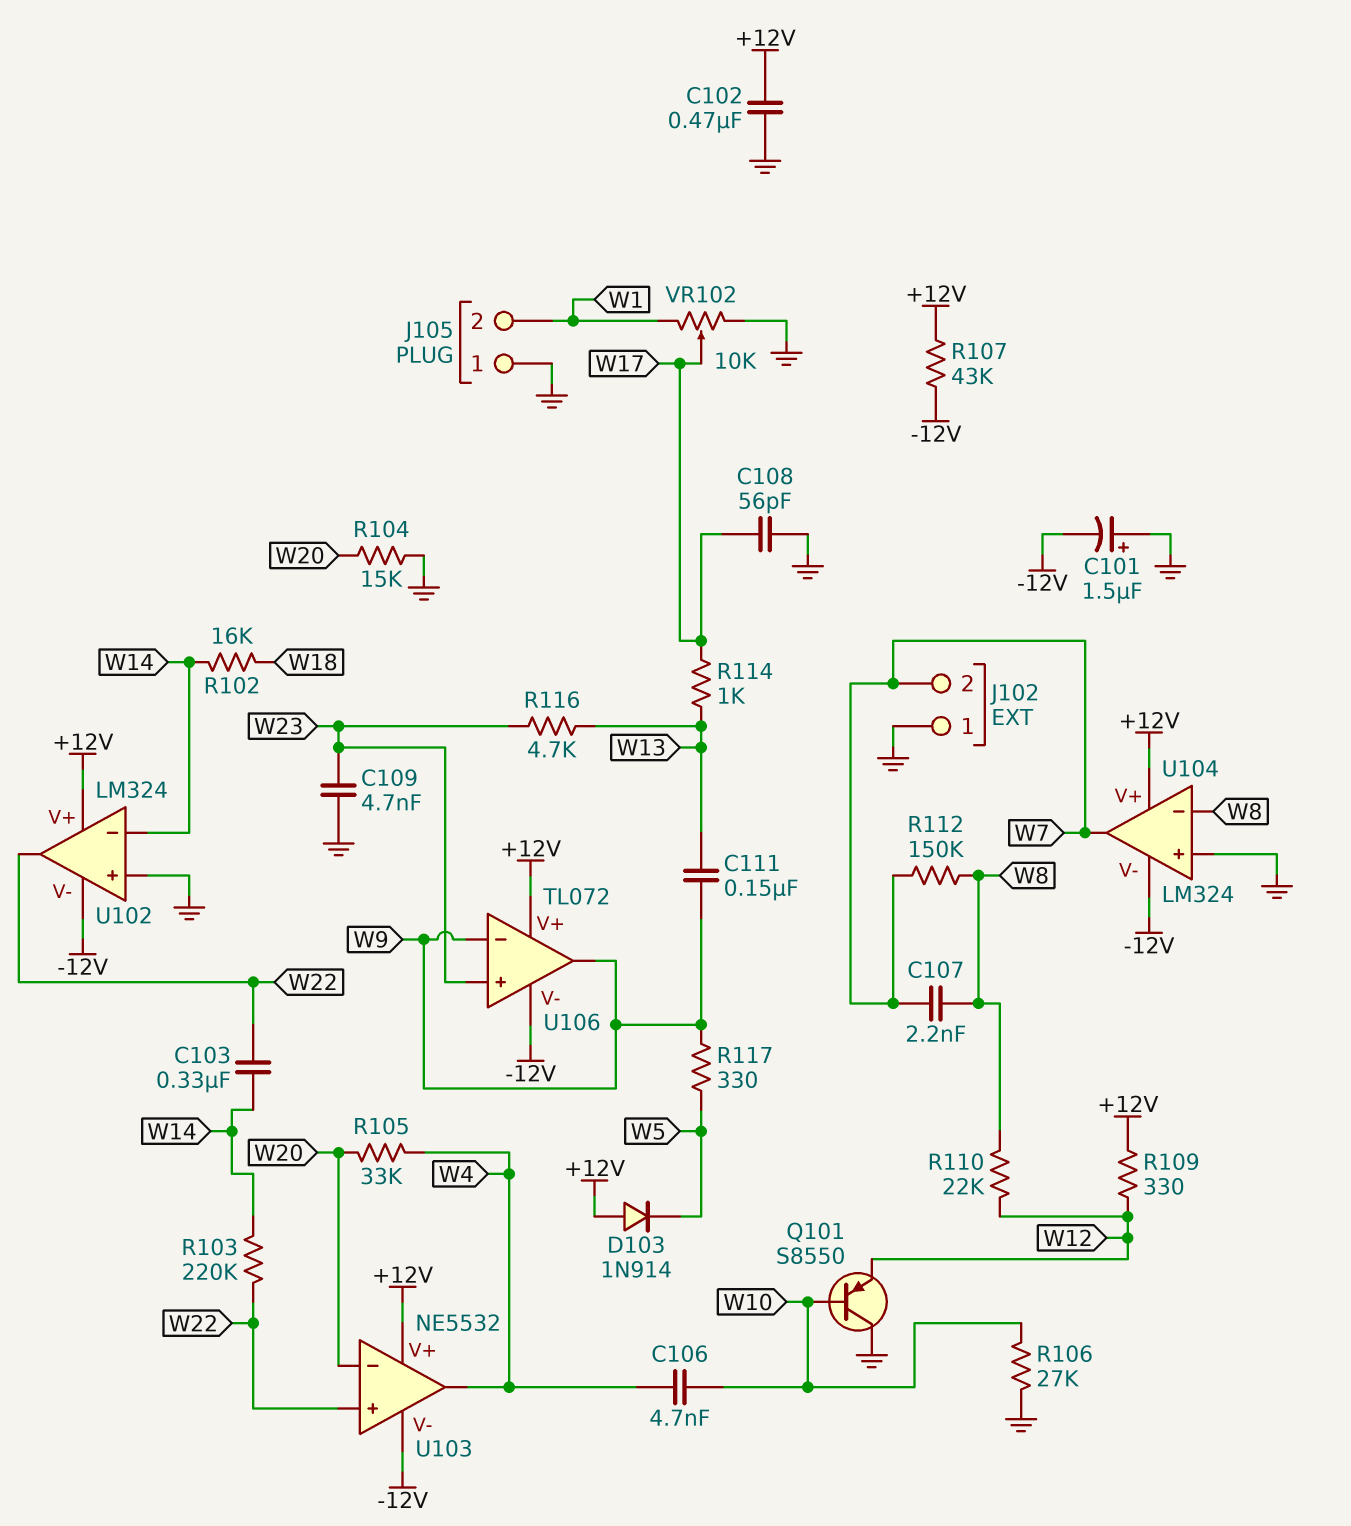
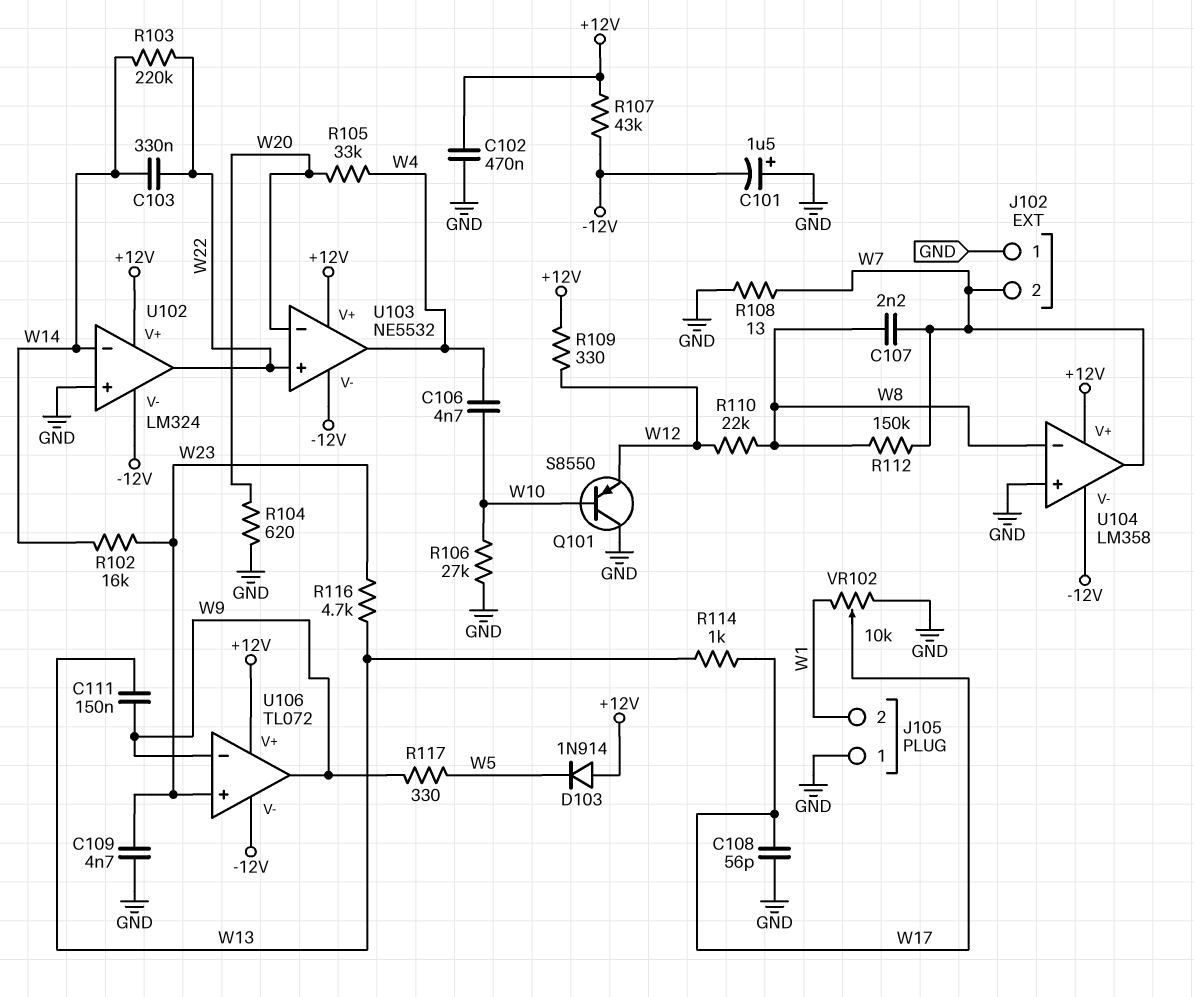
R102: 16k (W14, W18) -> 16k (W14, W23)
R104: 15k (GND, W20) -> 620 (GND, W20)
R108: none -> 13 (GND, W7)
U104: LM324 -> LM358

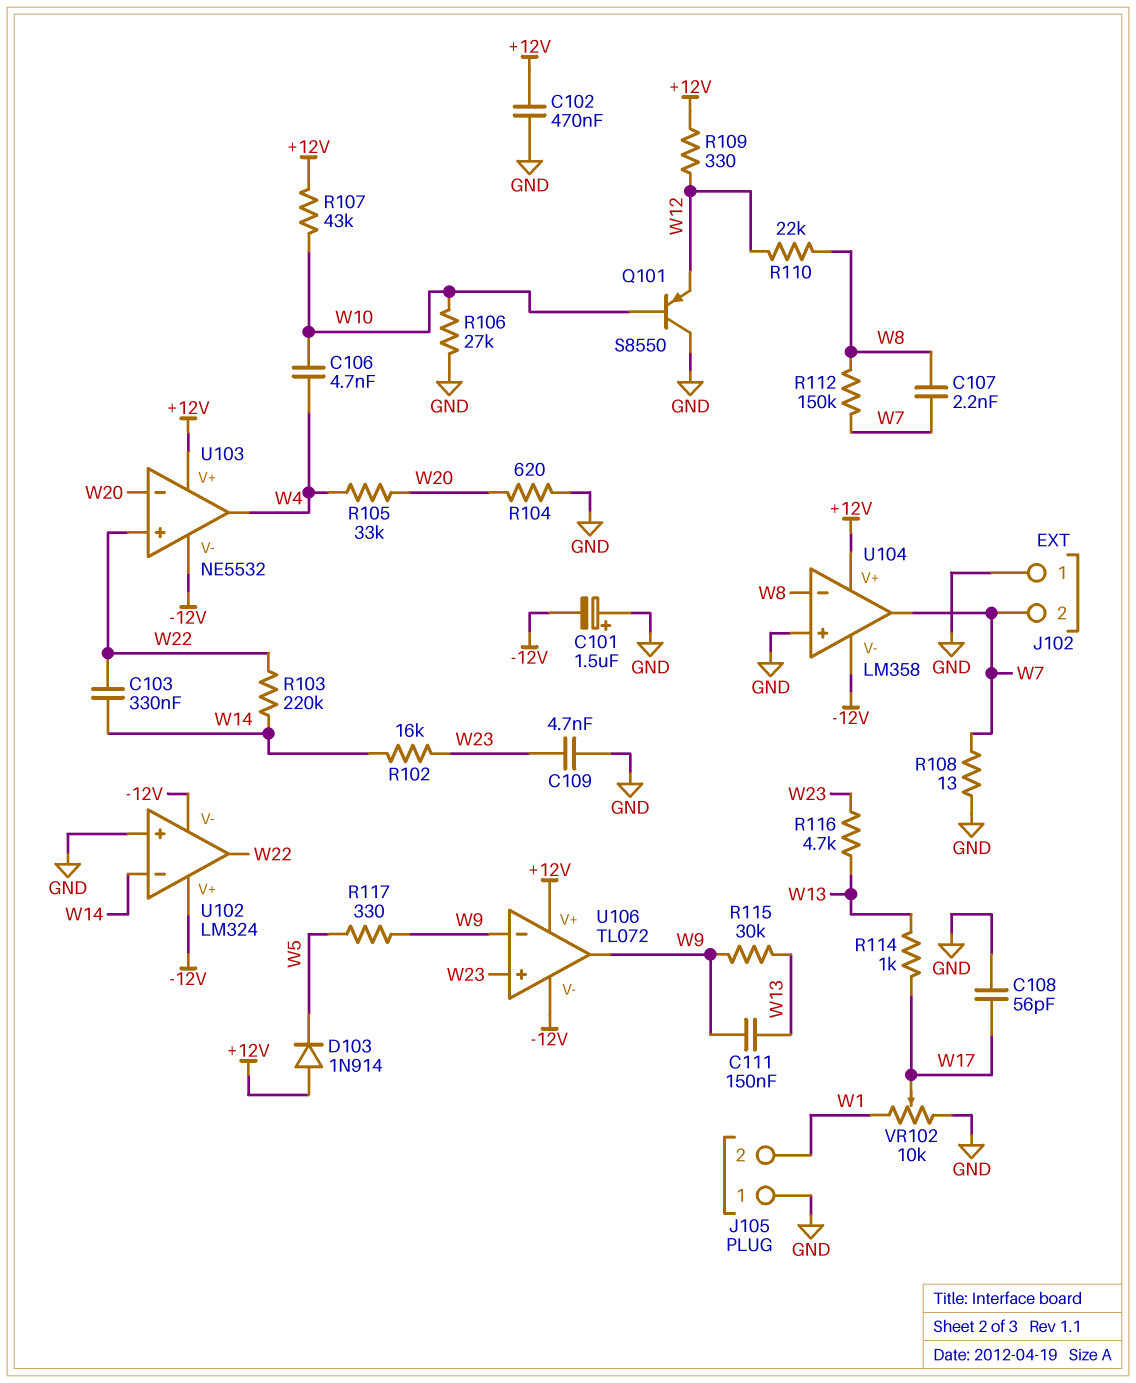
R107: 43k (+12V, -12V) -> 43k (+12V, W10)
R115: none -> 30k (W9, W13)
U102 pin V+: +12V -> -12V

